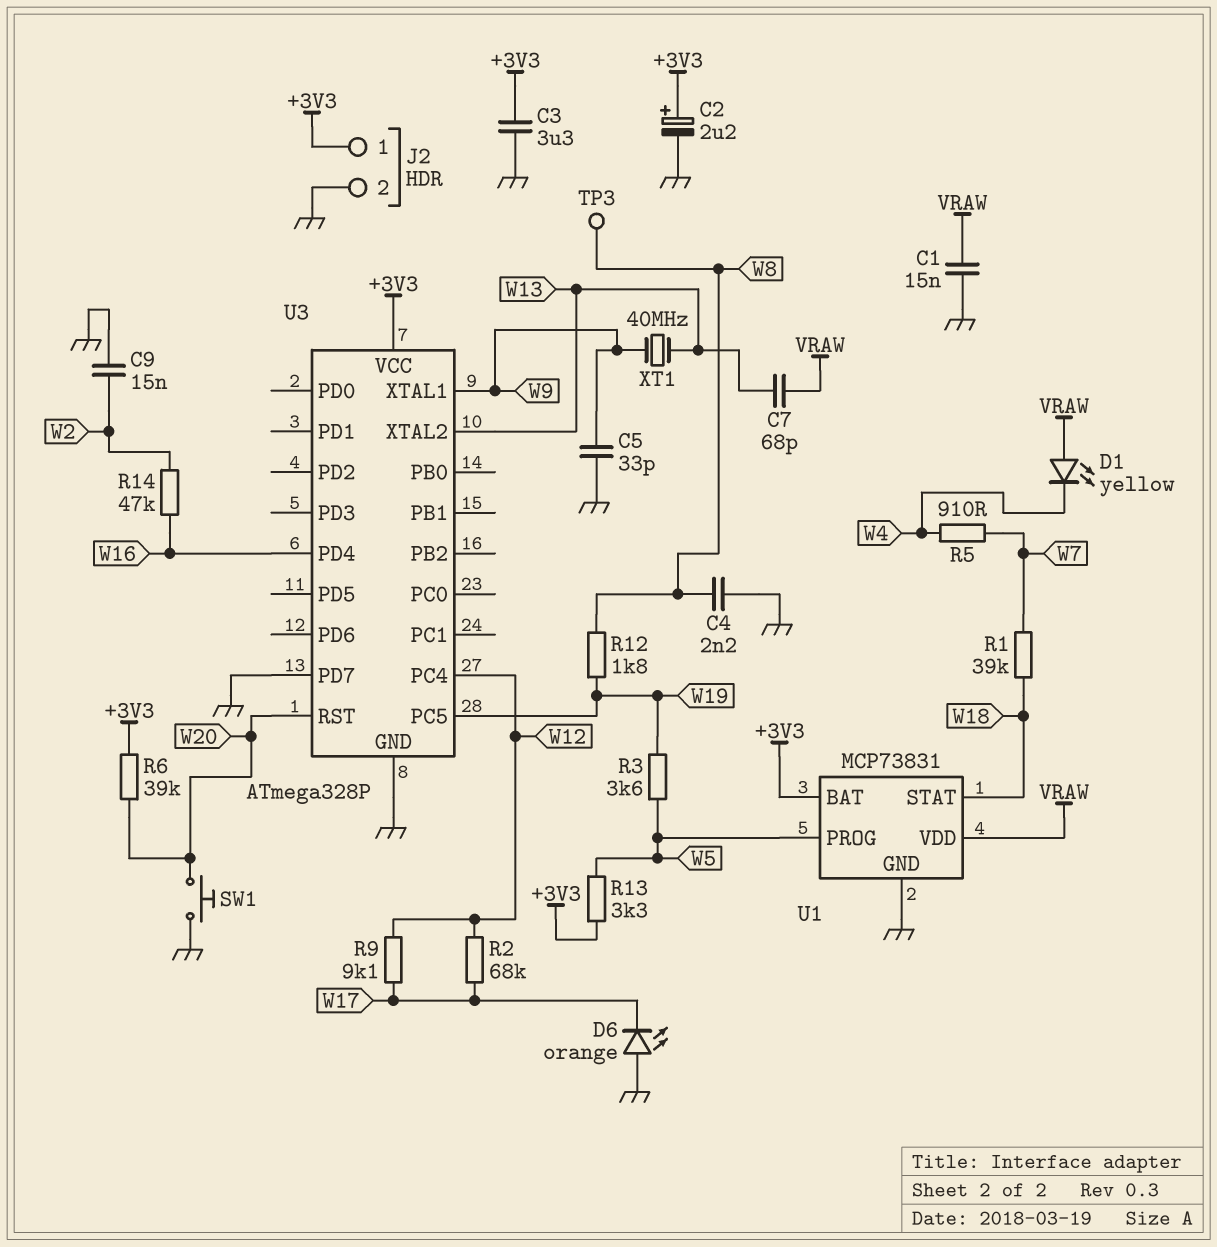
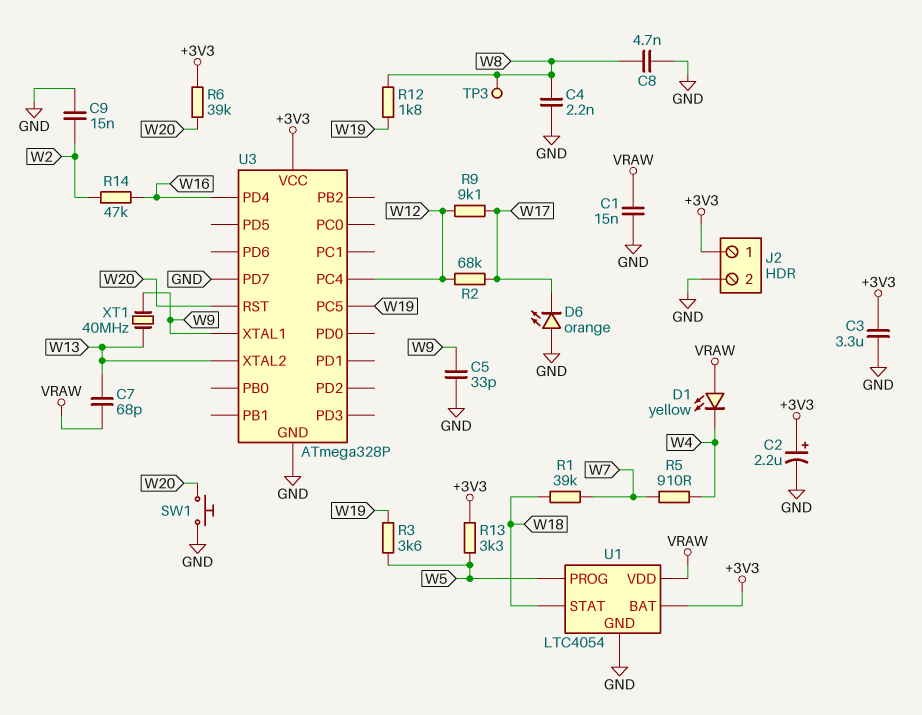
C8: none -> 4.7nF (GND, W8)
U1: MCP73831 -> LTC4054

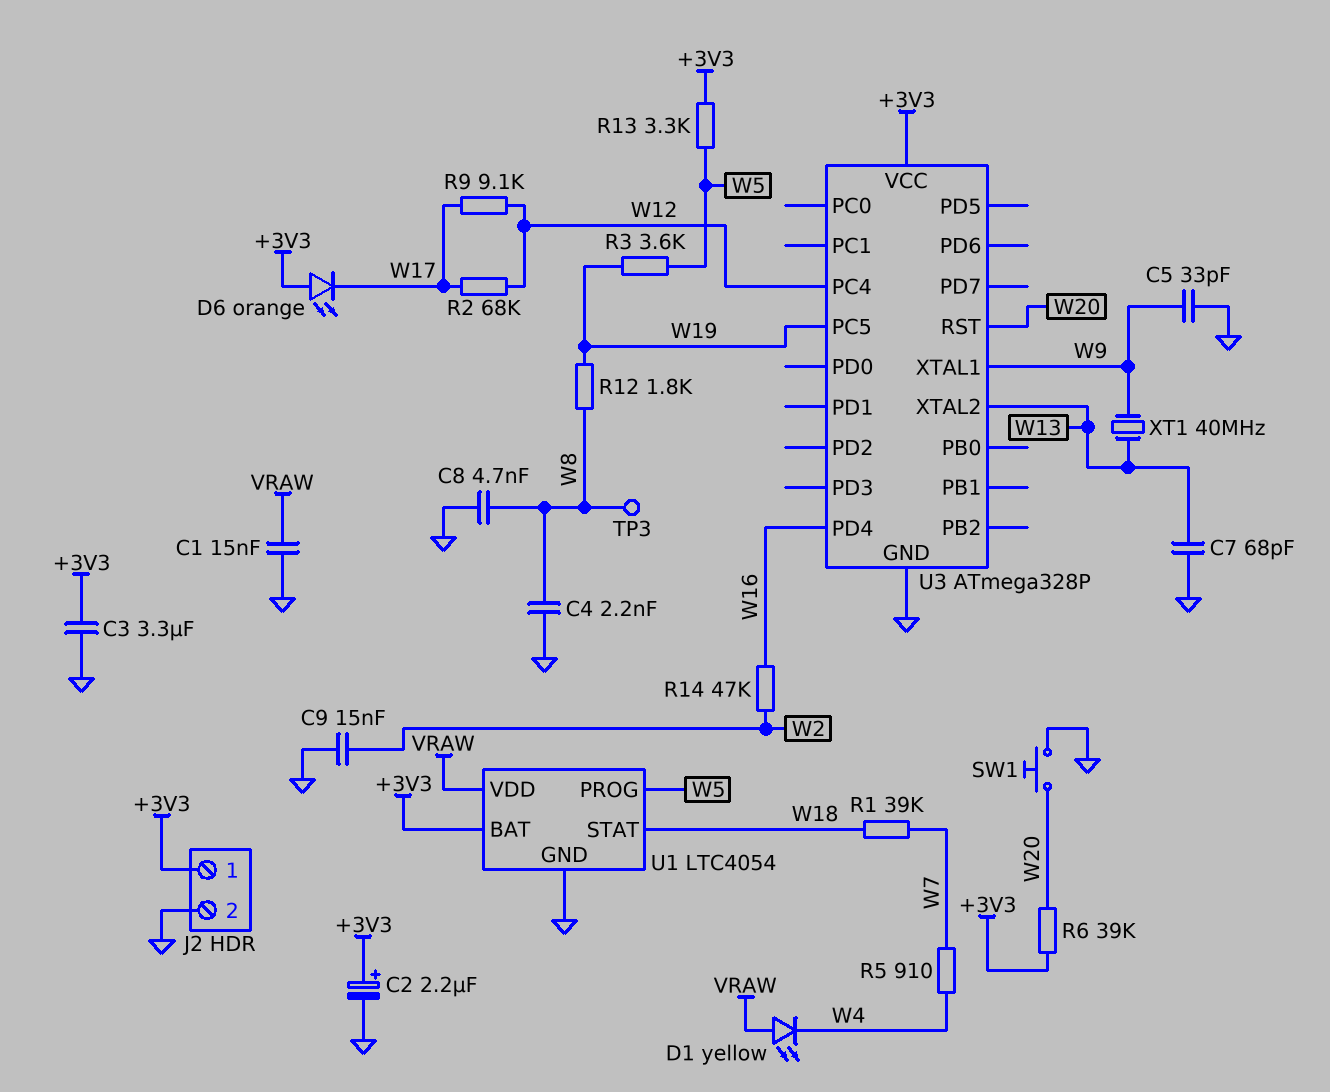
C7: 68pF (VRAW, W13) -> 68pF (GND, W13)
D6: LED orange (A GND, K W17) -> LED orange (A +3V3, K W17)
U3 pin PD7: GND -> none

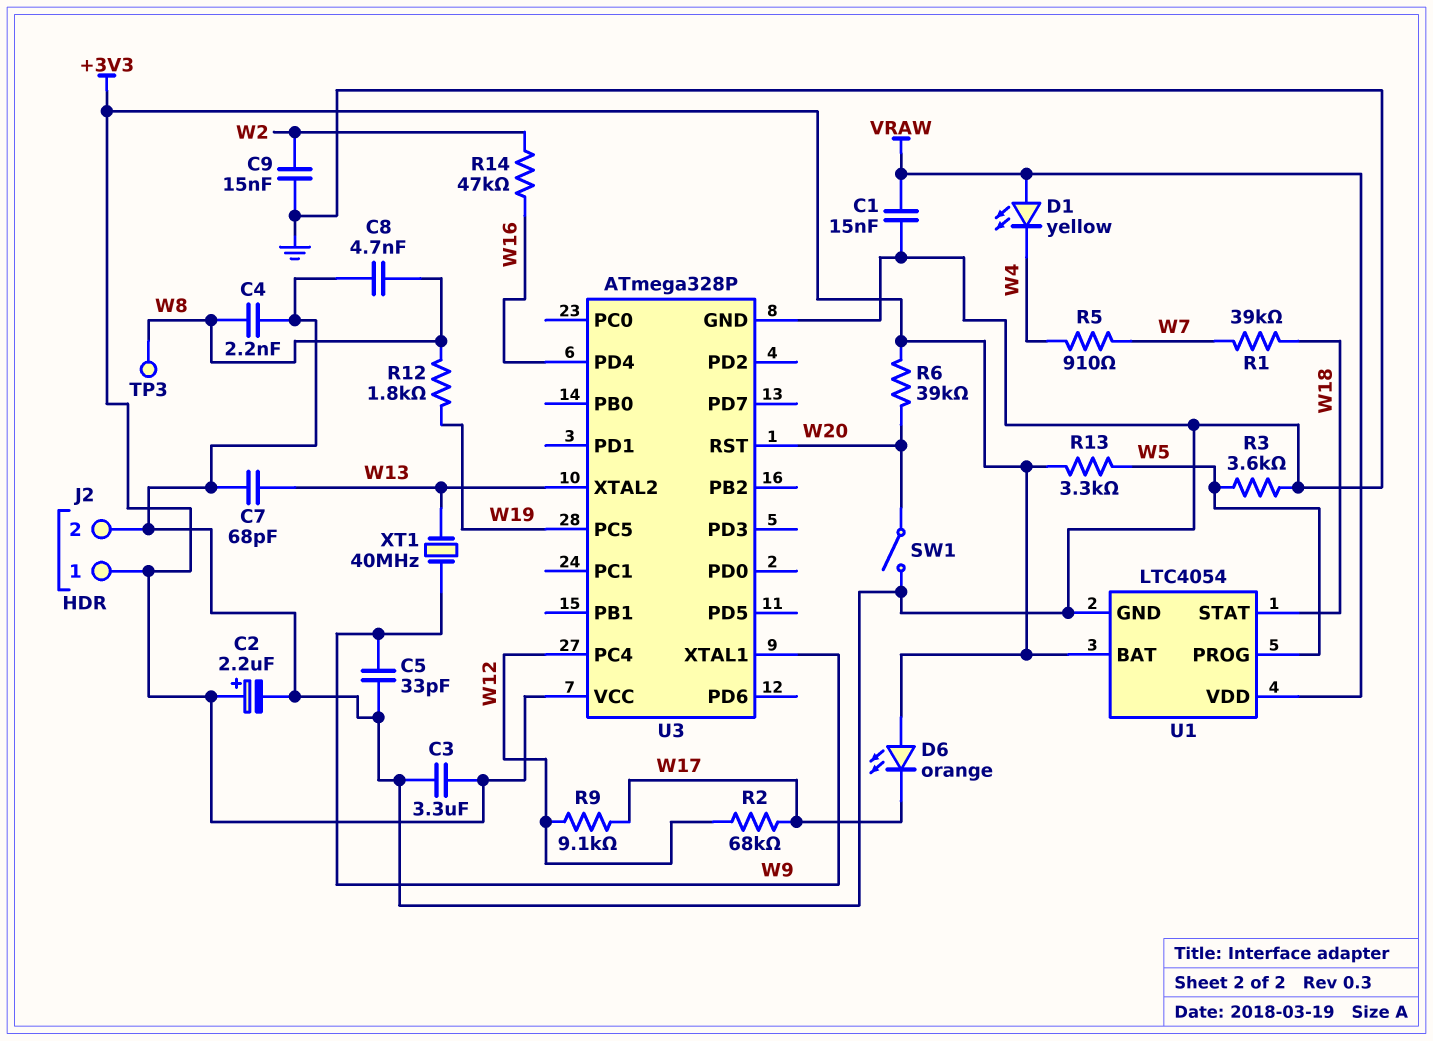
R3: 3.6k (W5, W19) -> 3.6k (GND, W5)
SW1: button (GND, W20) -> switch (GND, W20)

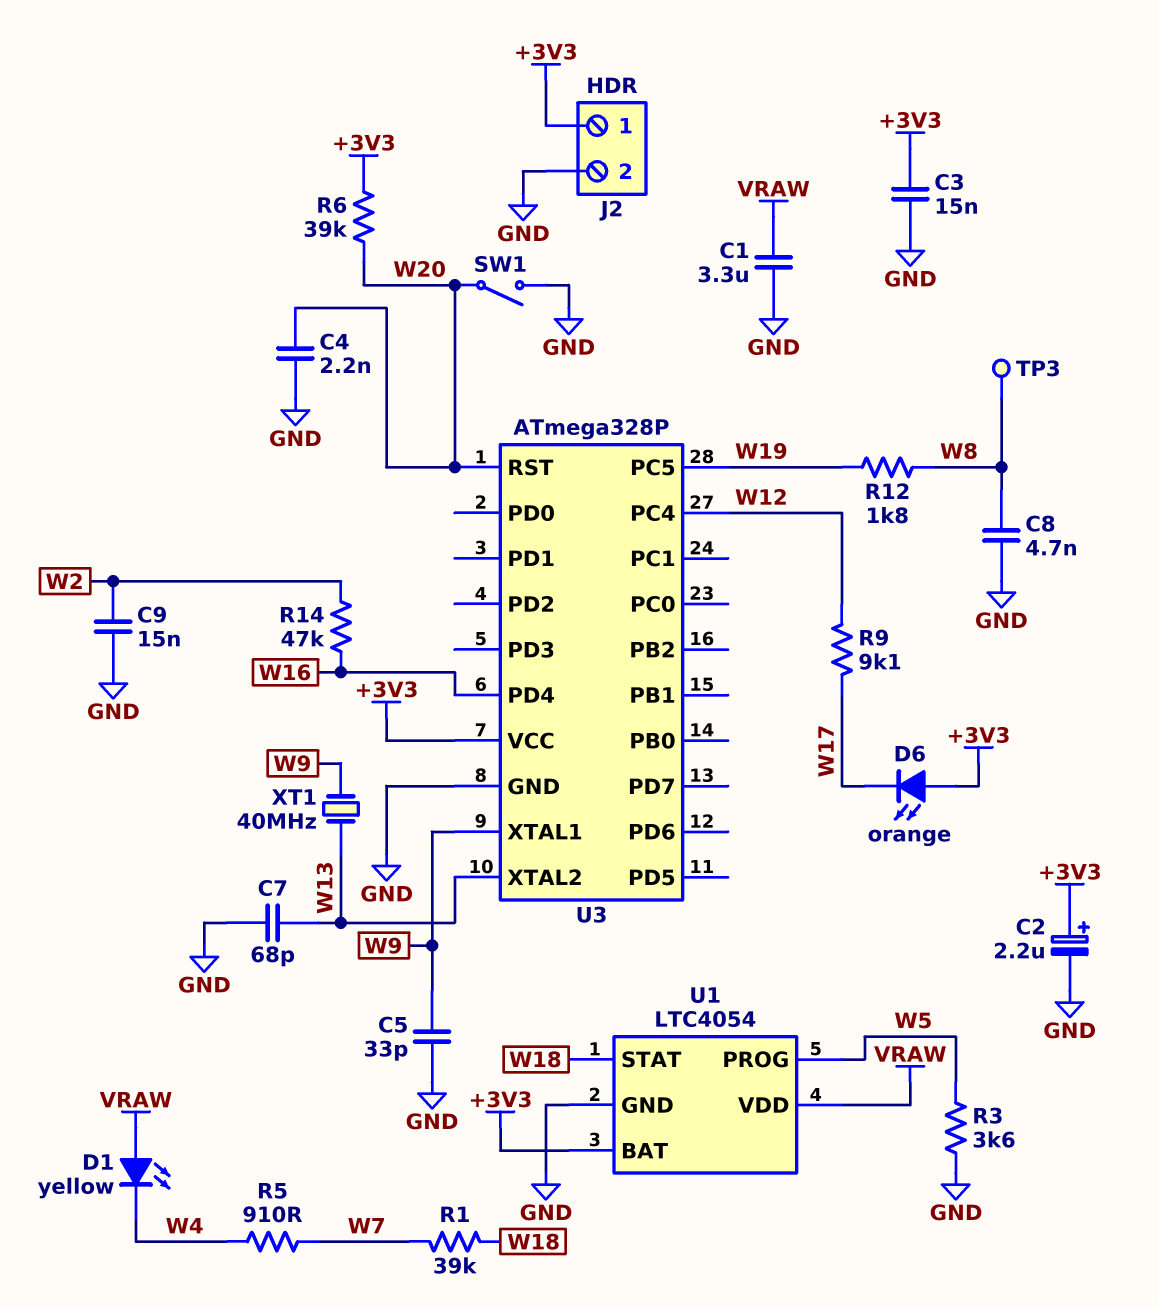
C1: 15nF (GND, VRAW) -> 3.3uF (GND, VRAW)
C3: 3.3uF (+3V3, GND) -> 15nF (+3V3, GND)
C4: 2.2nF (GND, W8) -> 2.2nF (GND, W20)
R2: 68k (W12, W17) -> none
R13: 3.3k (+3V3, W5) -> none

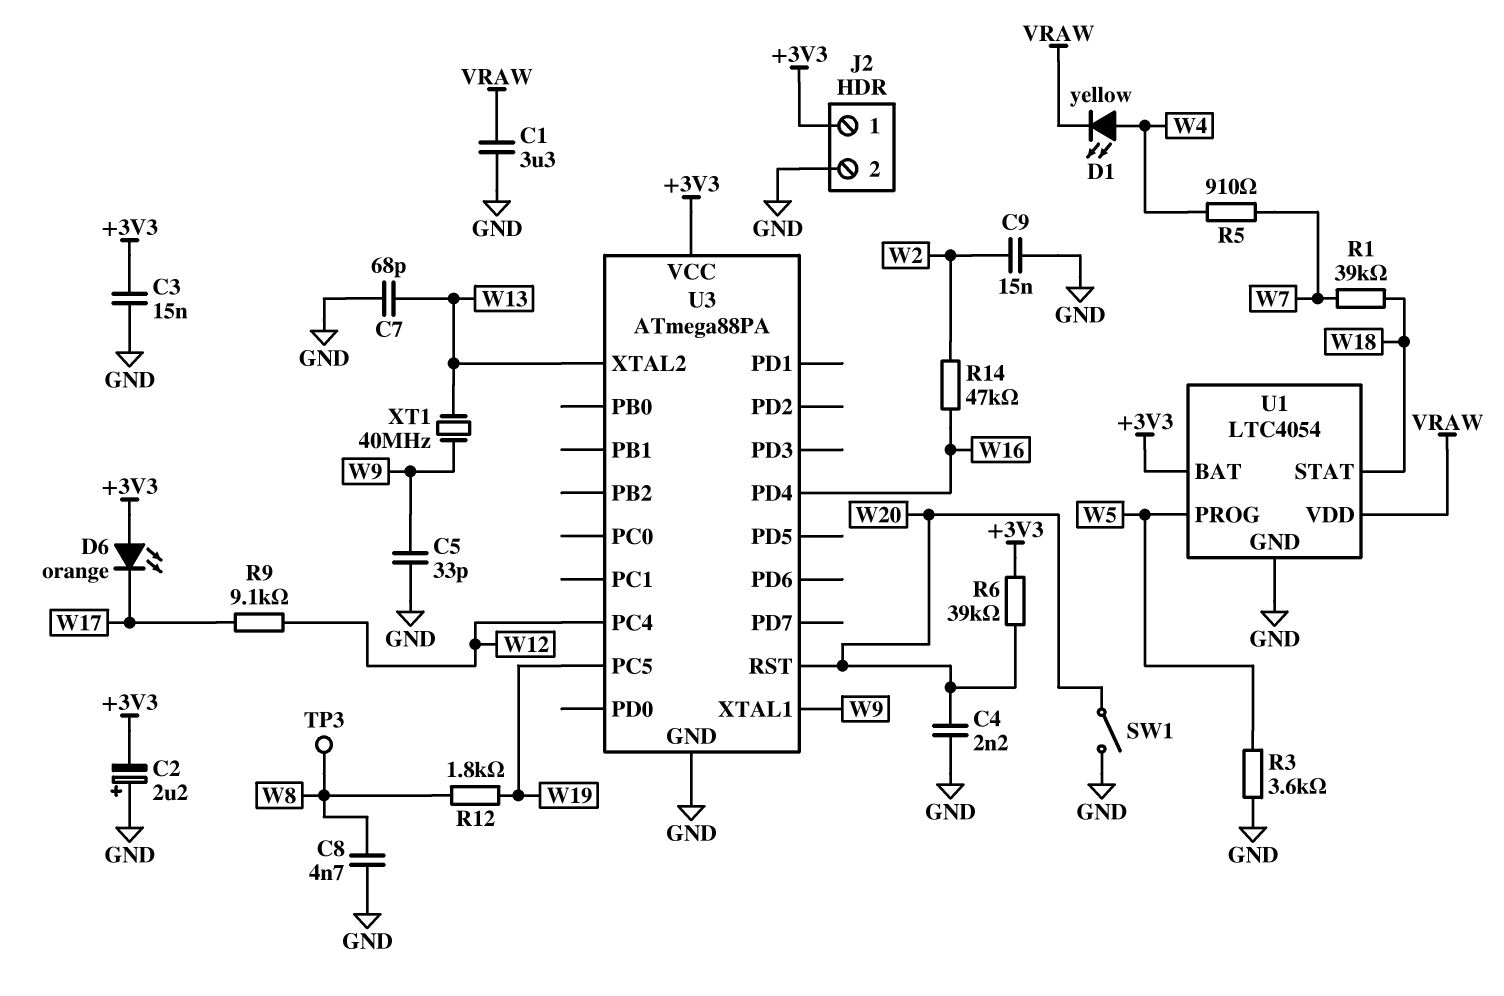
C2: 2.2uF (plus +3V3, minus GND) -> 2.2uF (plus GND, minus +3V3)
D1: LED yellow (A VRAW, K W4) -> LED yellow (A W4, K VRAW)
U3: ATmega328P -> ATmega88PA

